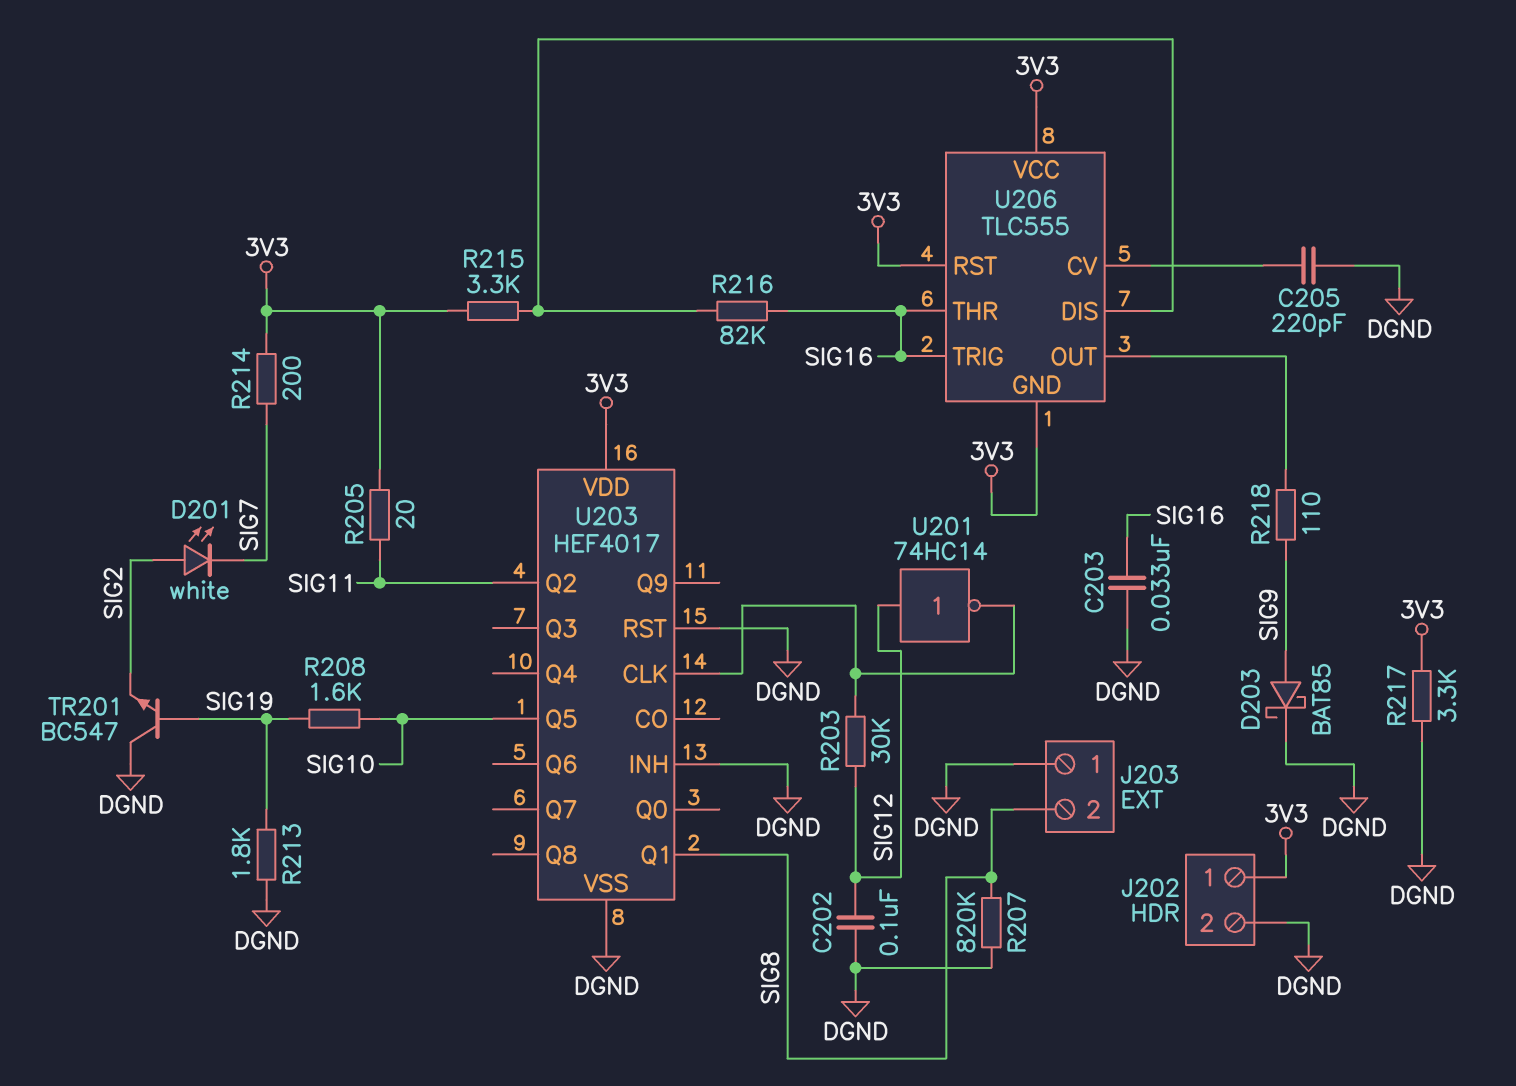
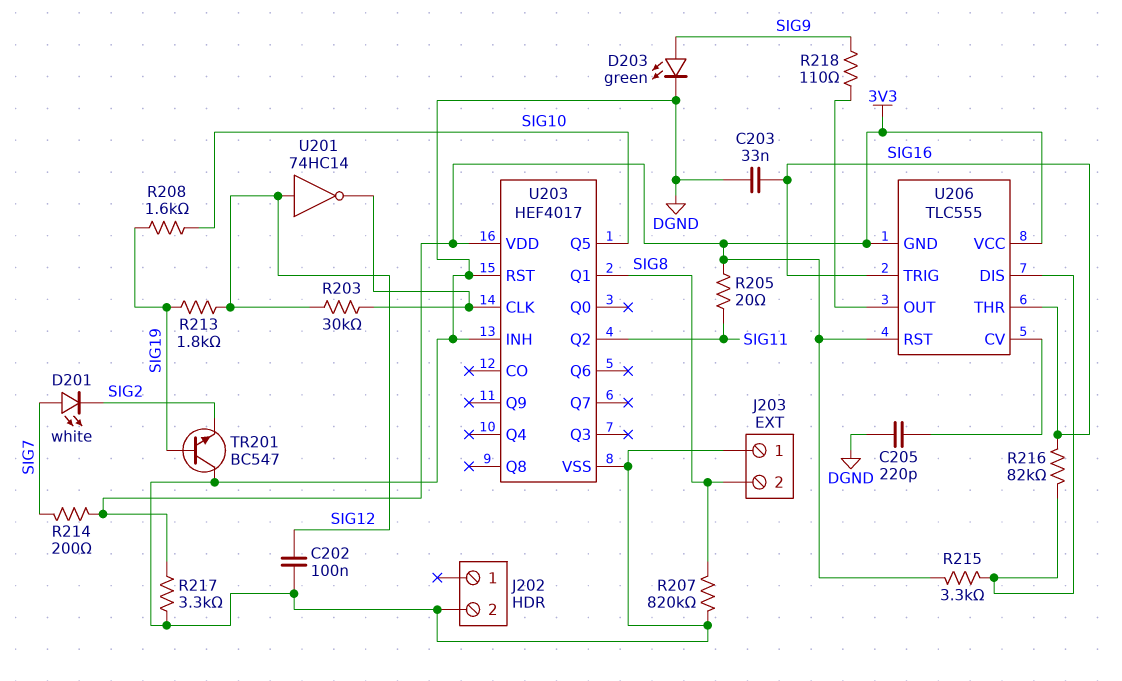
D201: LED white (A SIG2, K SIG7) -> LED white (A SIG7, K SIG2)
D203: schottky BAT85 (A SIG9, K DGND) -> LED green (A SIG9, K DGND)
J202 pin 1: 3V3 -> none
R213: 1.8k (DGND, SIG19) -> 1.8k (SIG12, SIG19)

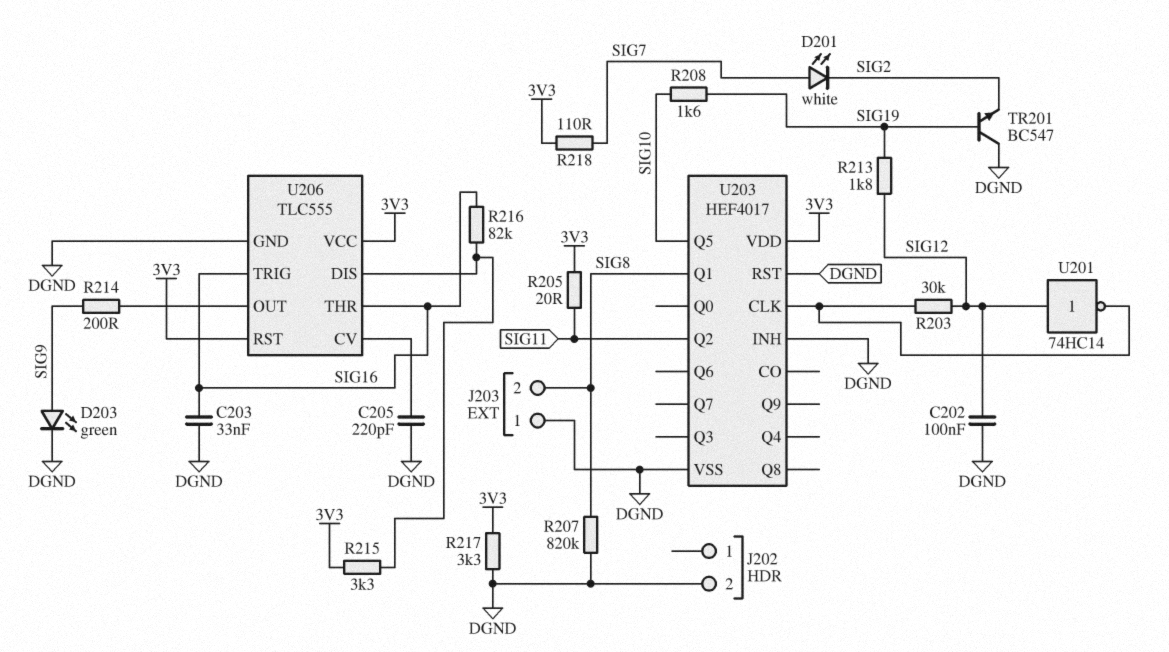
R214: 200 (3V3, SIG7) -> 200 (SIG9, U206/OUT)
R218: 110 (SIG9, U206/OUT) -> 110 (3V3, SIG7)
U206 pin GND: 3V3 -> DGND

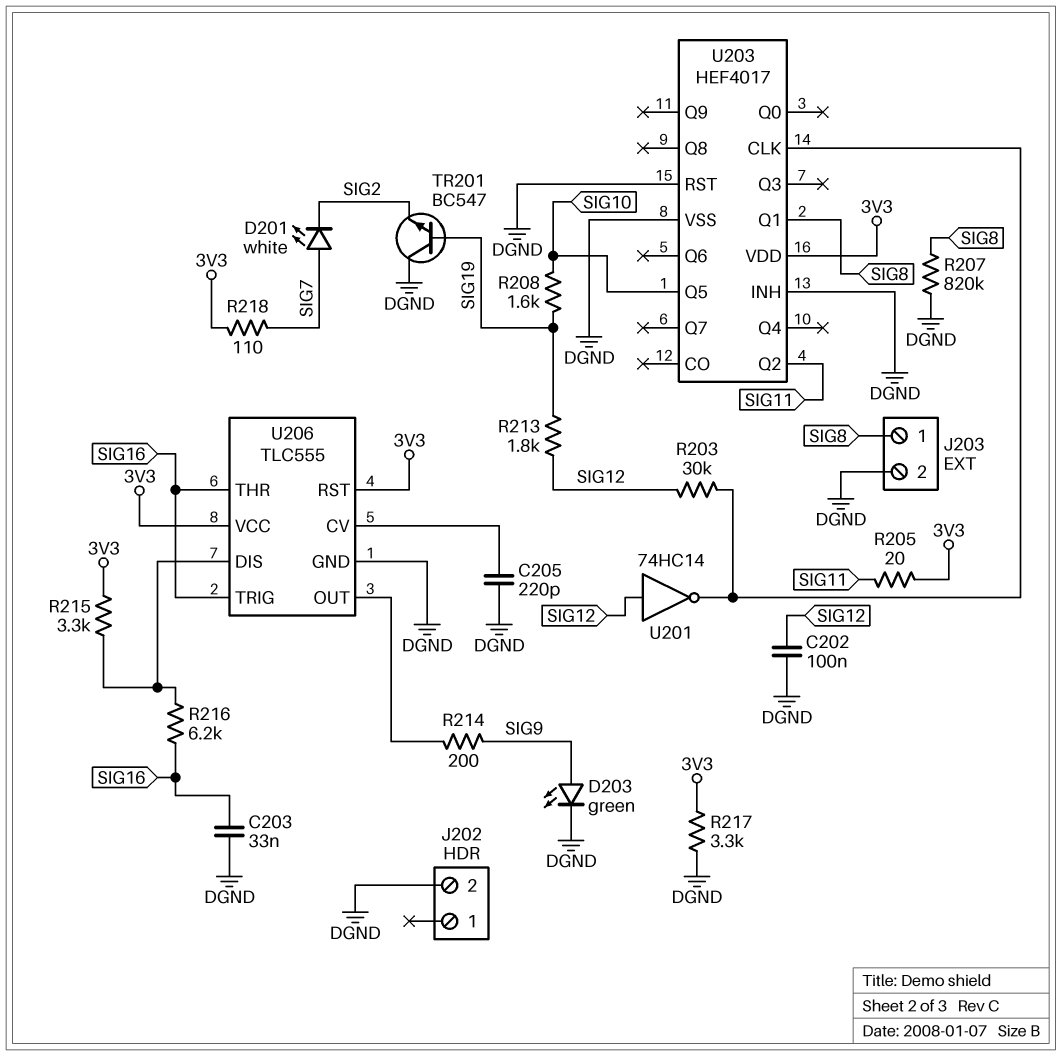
J203 pin 1: DGND -> SIG8
J203 pin 2: SIG8 -> DGND
R216: 82k (SIG16, U206/DIS) -> 6.2k (SIG16, U206/DIS)

